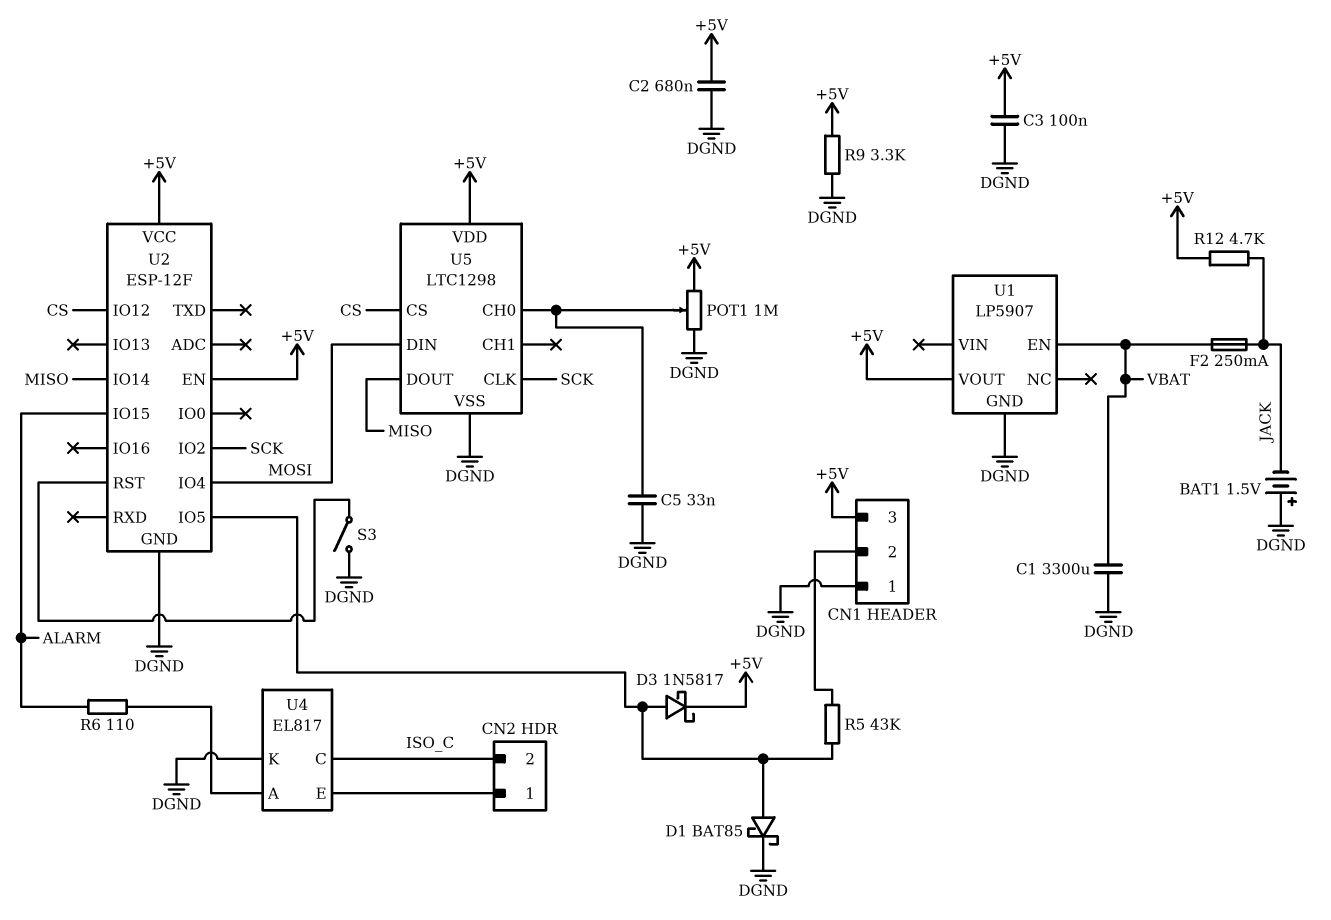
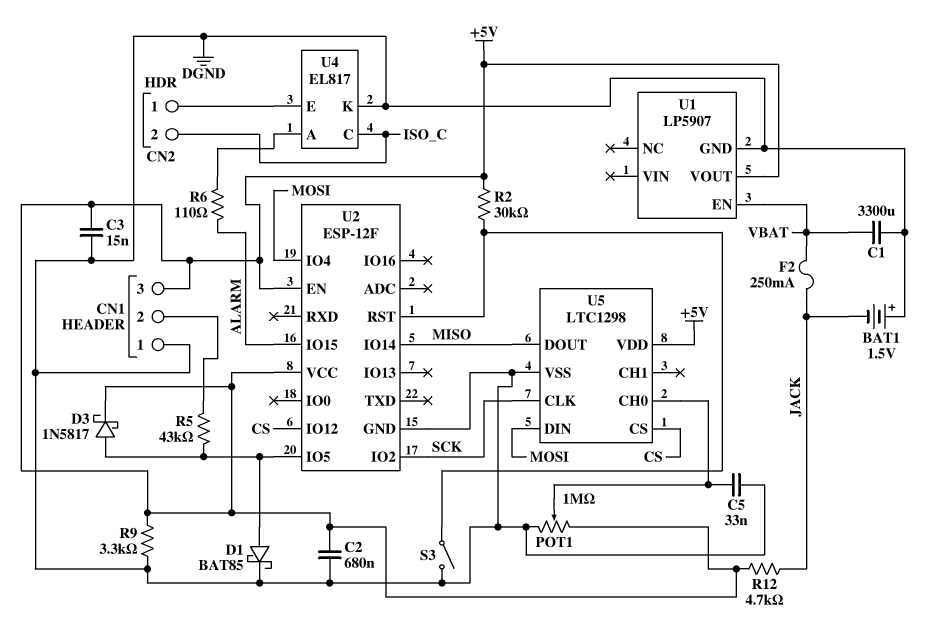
C3: 100nF (+5V, DGND) -> 15nF (+5V, DGND)
R2: none -> 30k (+5V, U2/RST)

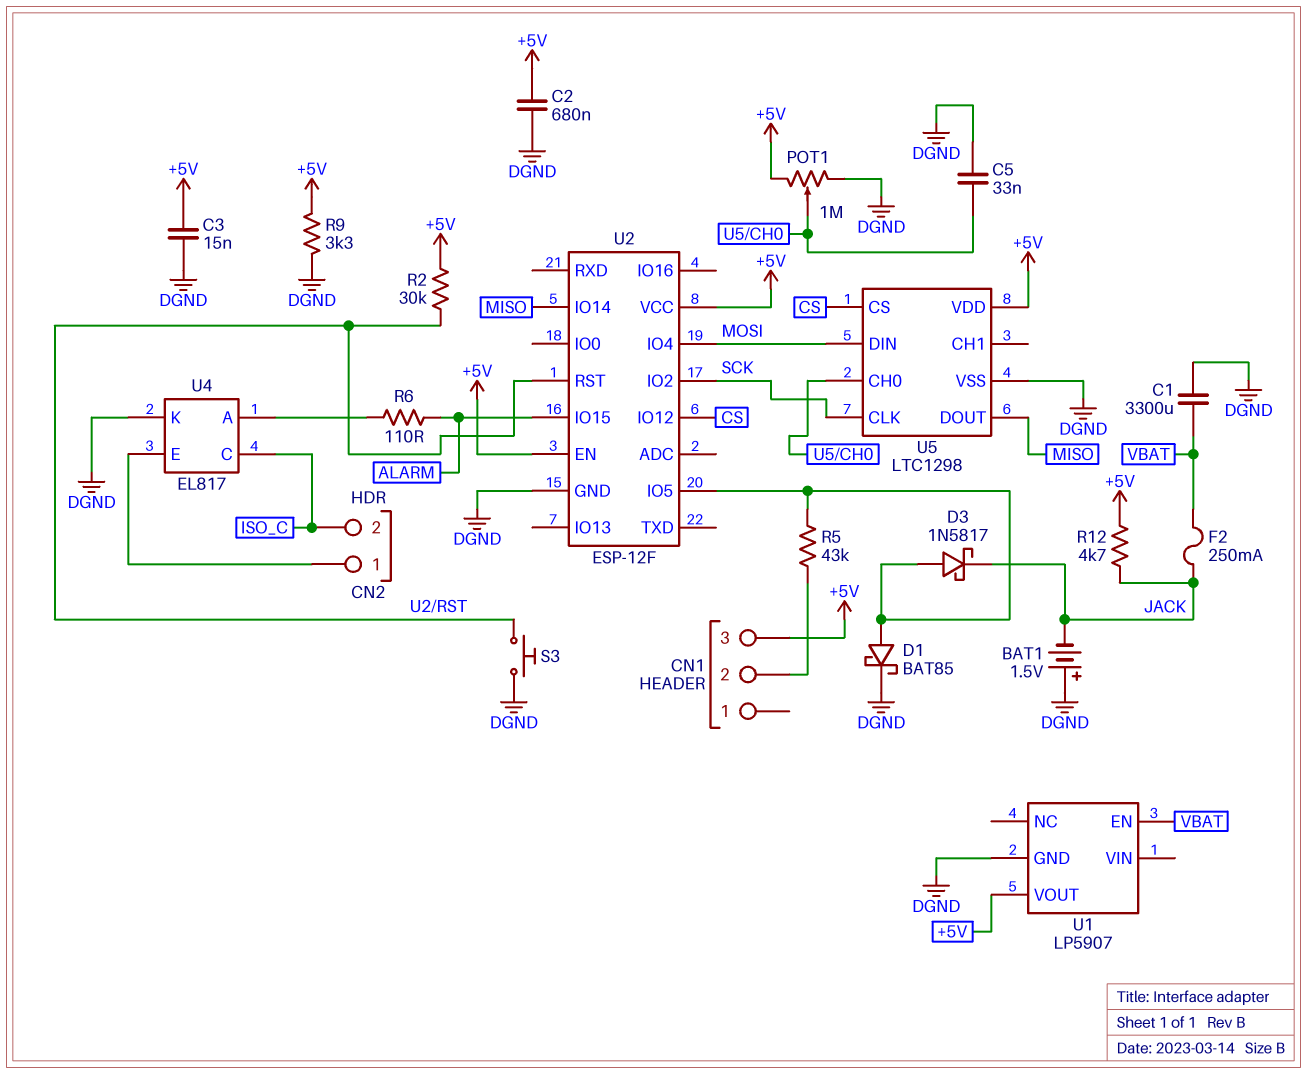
CN1 pin 1: DGND -> none
D3: schottky 1N5817 (A U2/IO5, K +5V) -> schottky 1N5817 (A U2/IO5, K JACK)
S3: switch (DGND, U2/RST) -> button (DGND, U2/RST)

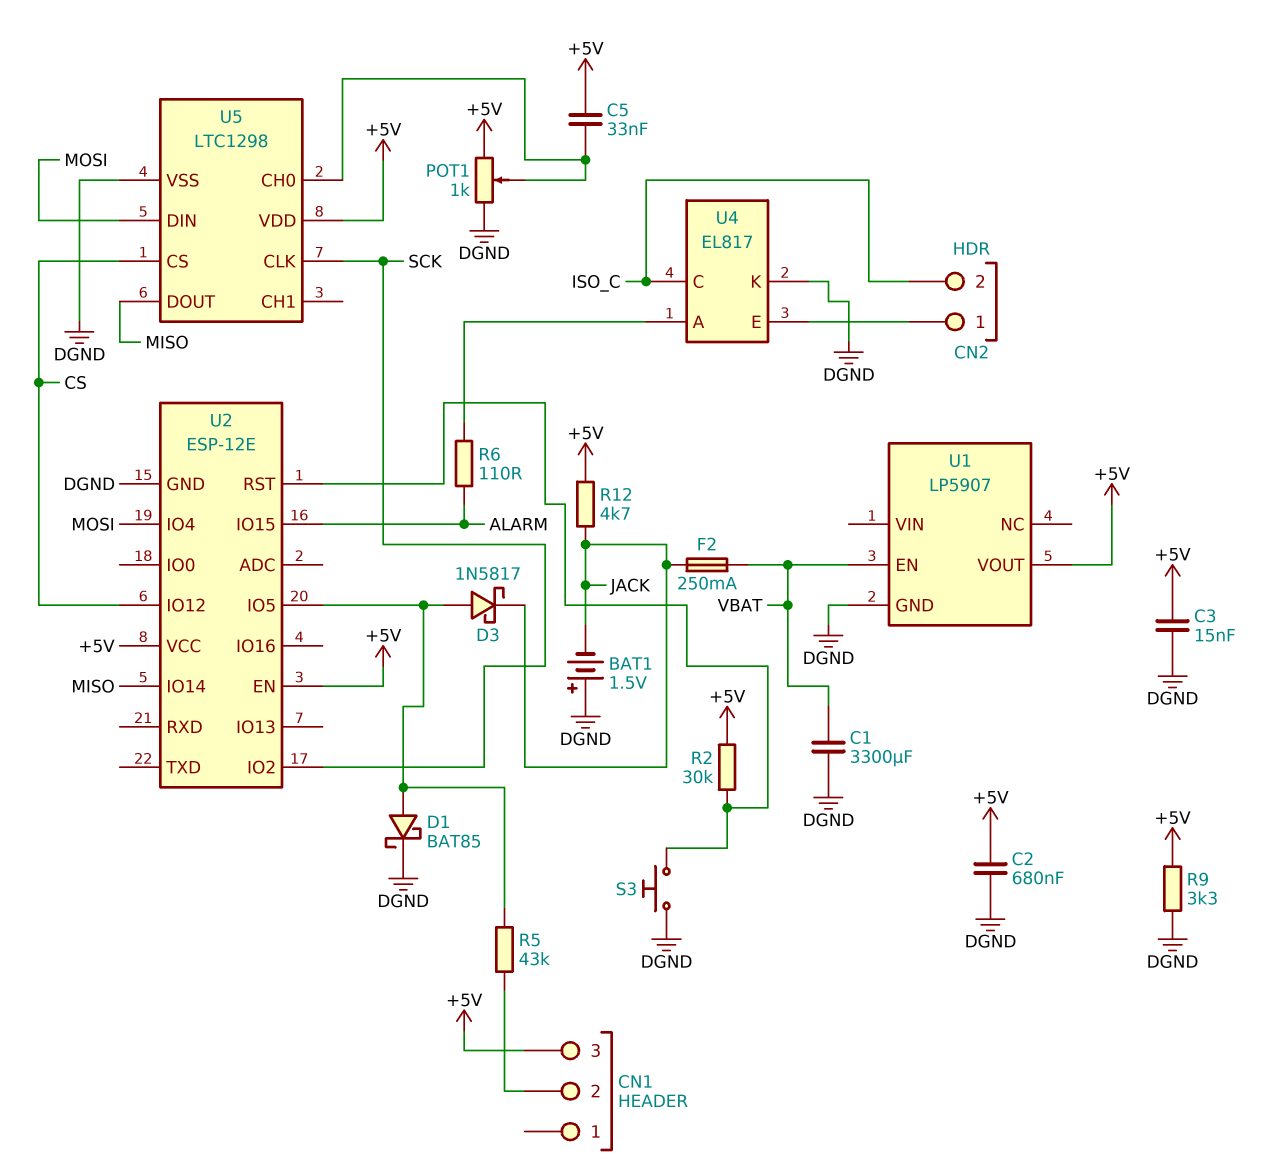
C5: 33nF (DGND, U5/CH0) -> 33nF (+5V, U5/CH0)
POT1: 1M (+5V, DGND, wiper U5/CH0) -> 1k (+5V, DGND, wiper U5/CH0)
U2: ESP-12F -> ESP-12E

